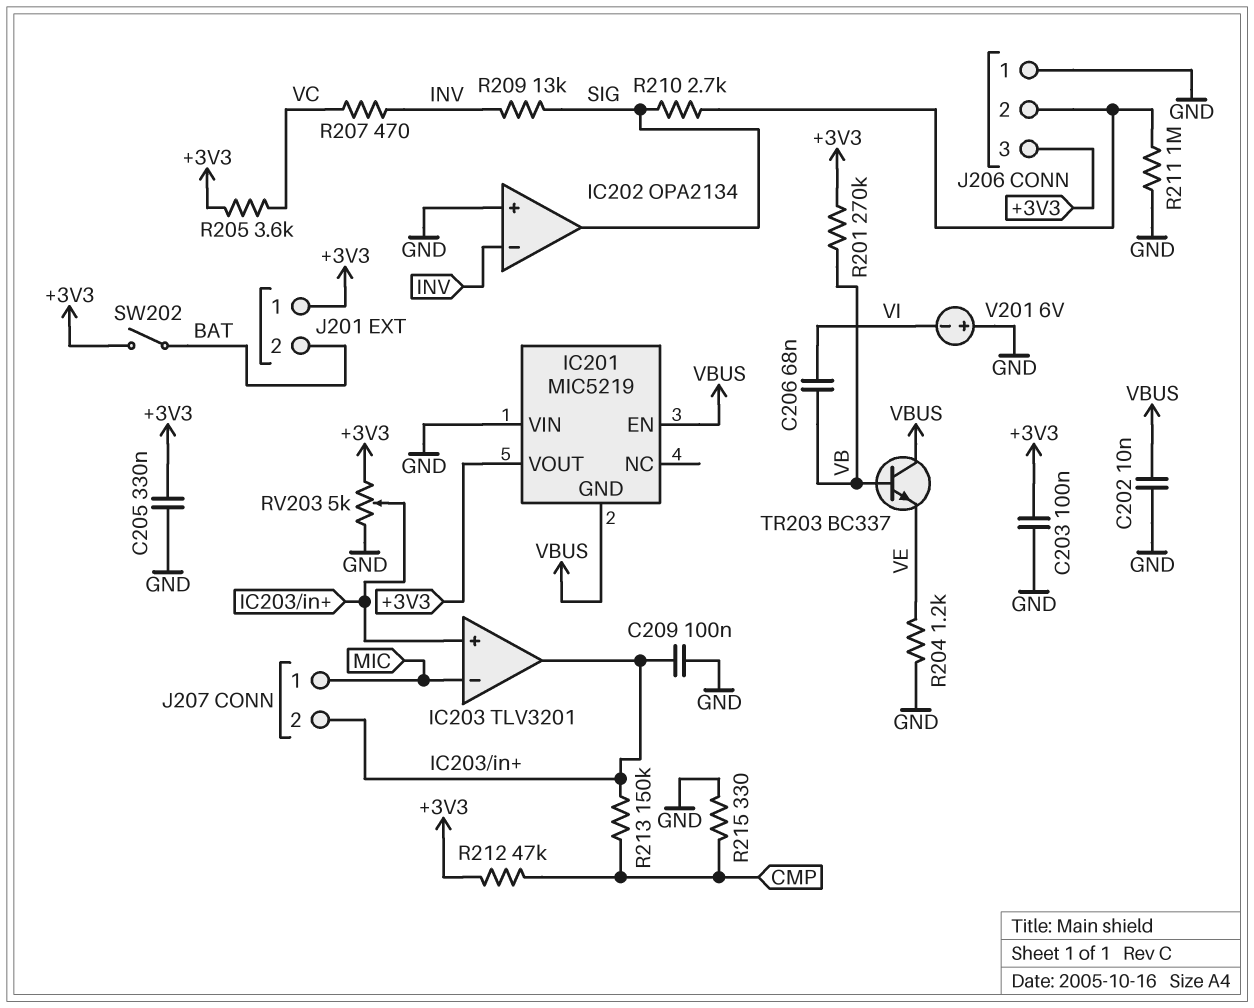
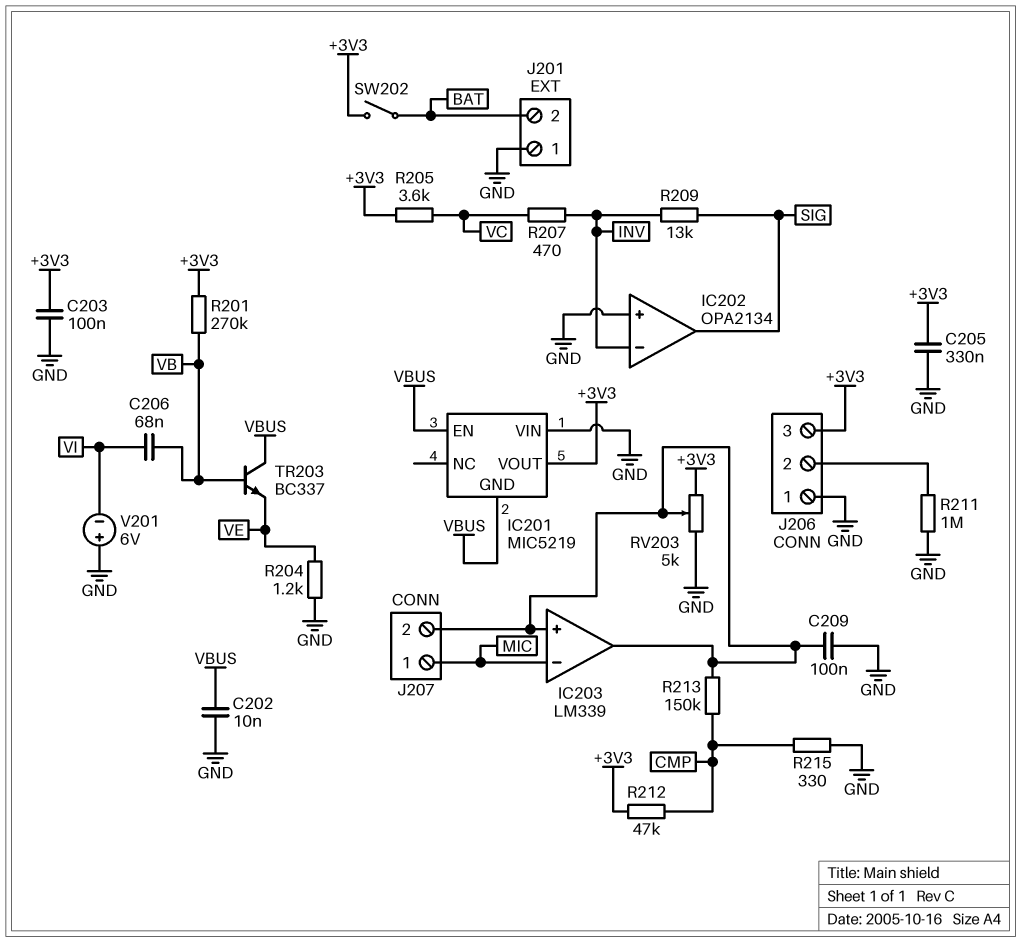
IC203: TLV3201 -> LM339
J201 pin 1: +3V3 -> GND
R210: 2.7k (J206/2, SIG) -> none

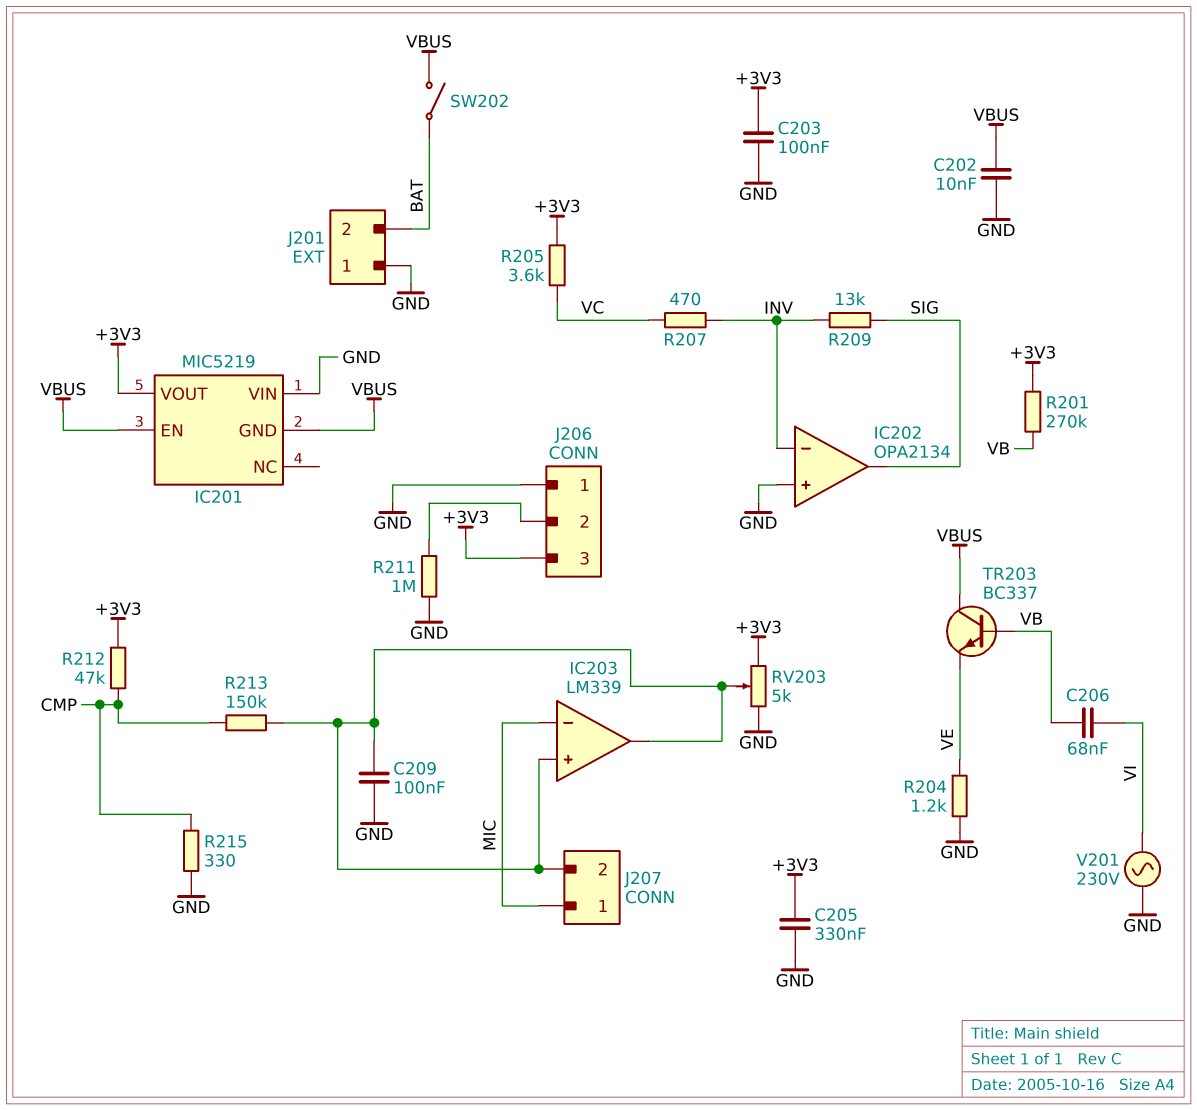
SW202: switch (+3V3, BAT) -> switch (BAT, VBUS)
V201: 6V (plus GND, minus VI) -> AC 230V (GND, VI)

